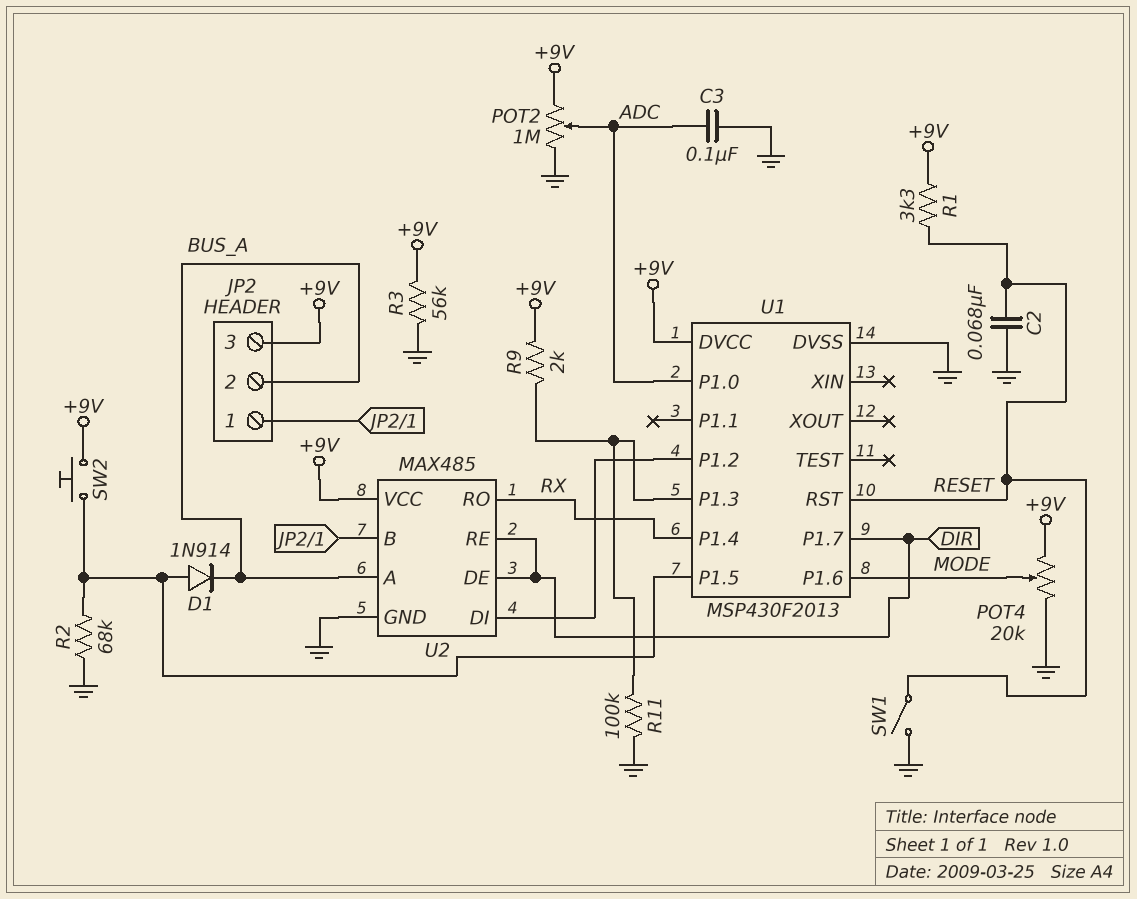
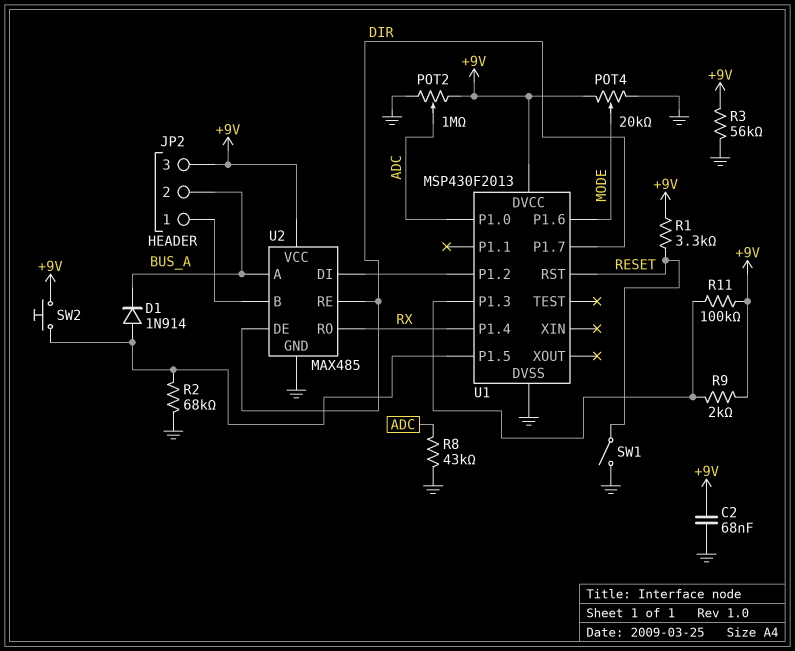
C2: 68nF (GND, RESET) -> 68nF (+9V, GND)
C3: 100nF (ADC, GND) -> none
R8: none -> 43k (ADC, GND)
R11: 100k (GND, U1/P1.3) -> 100k (+9V, U1/P1.3)

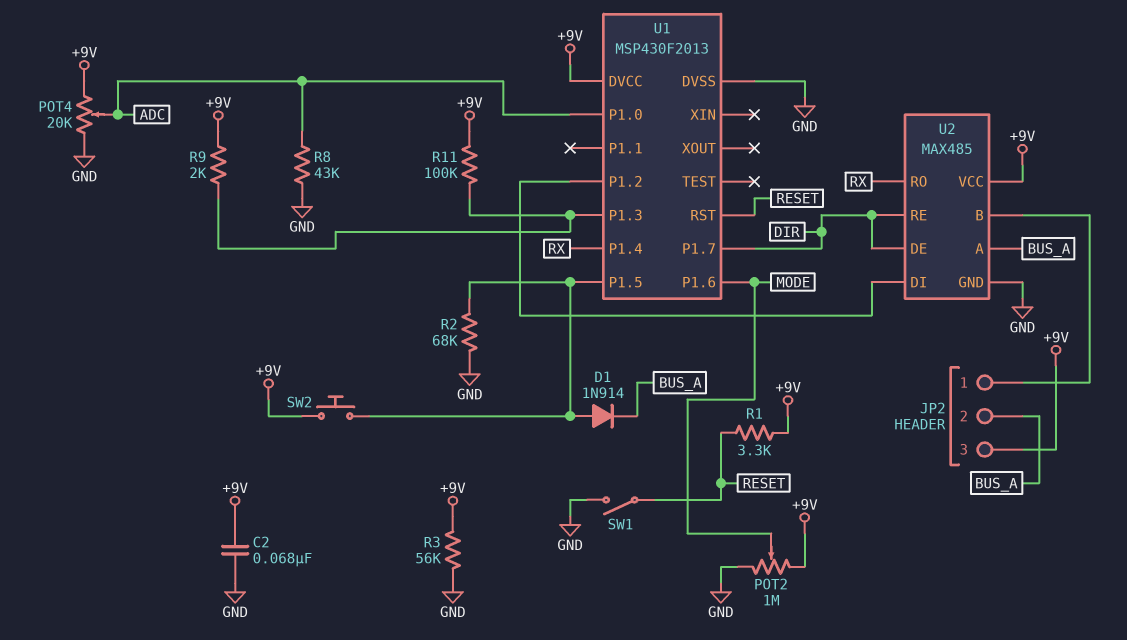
POT2: 1M (+9V, GND, wiper ADC) -> 1M (+9V, GND, wiper MODE)
POT4: 20k (+9V, GND, wiper MODE) -> 20k (+9V, GND, wiper ADC)

